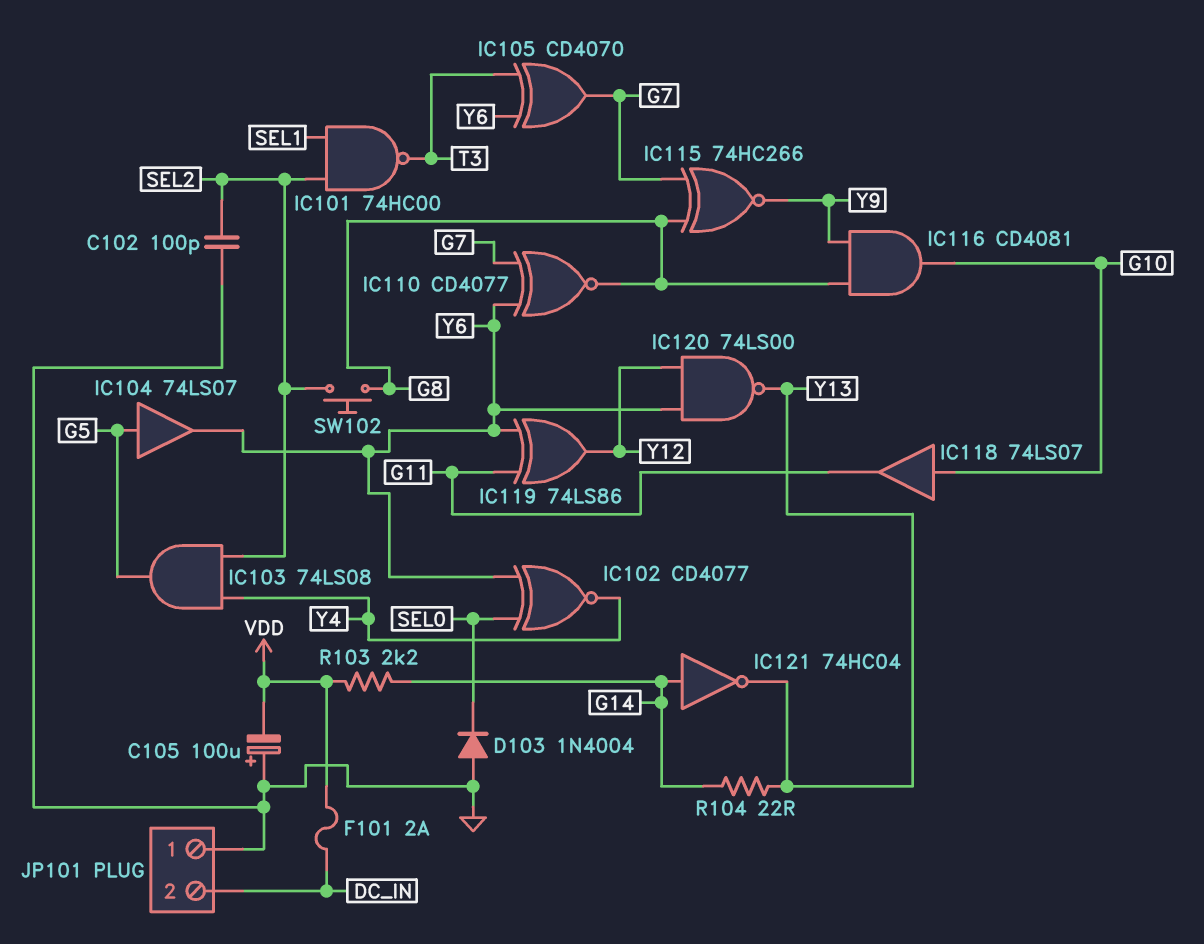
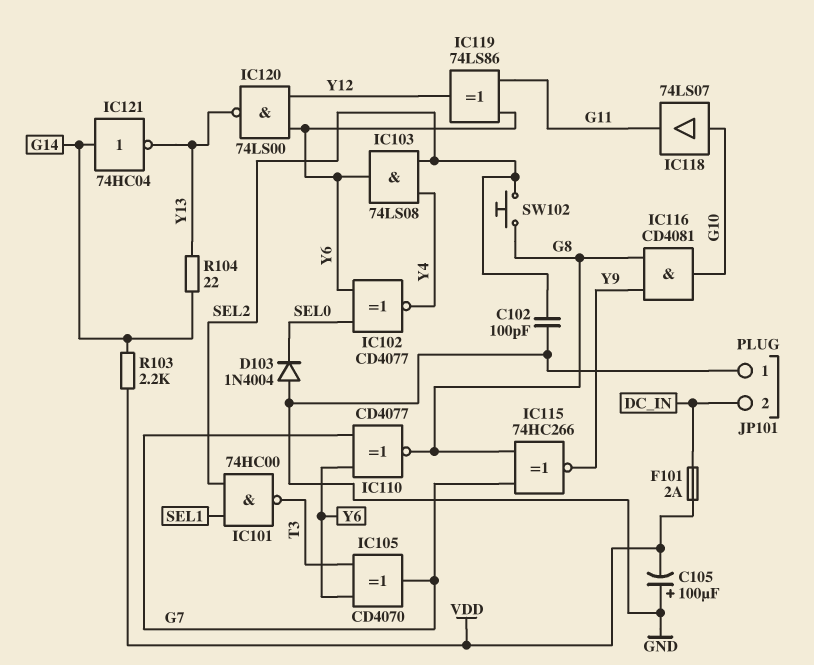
IC103: AND 74LS08 (in SEL2, in Y4, out G5) -> AND 74LS08 (in SEL2, in Y4, out Y6)
IC104: buffer 74LS07 (in G5, out Y6) -> none

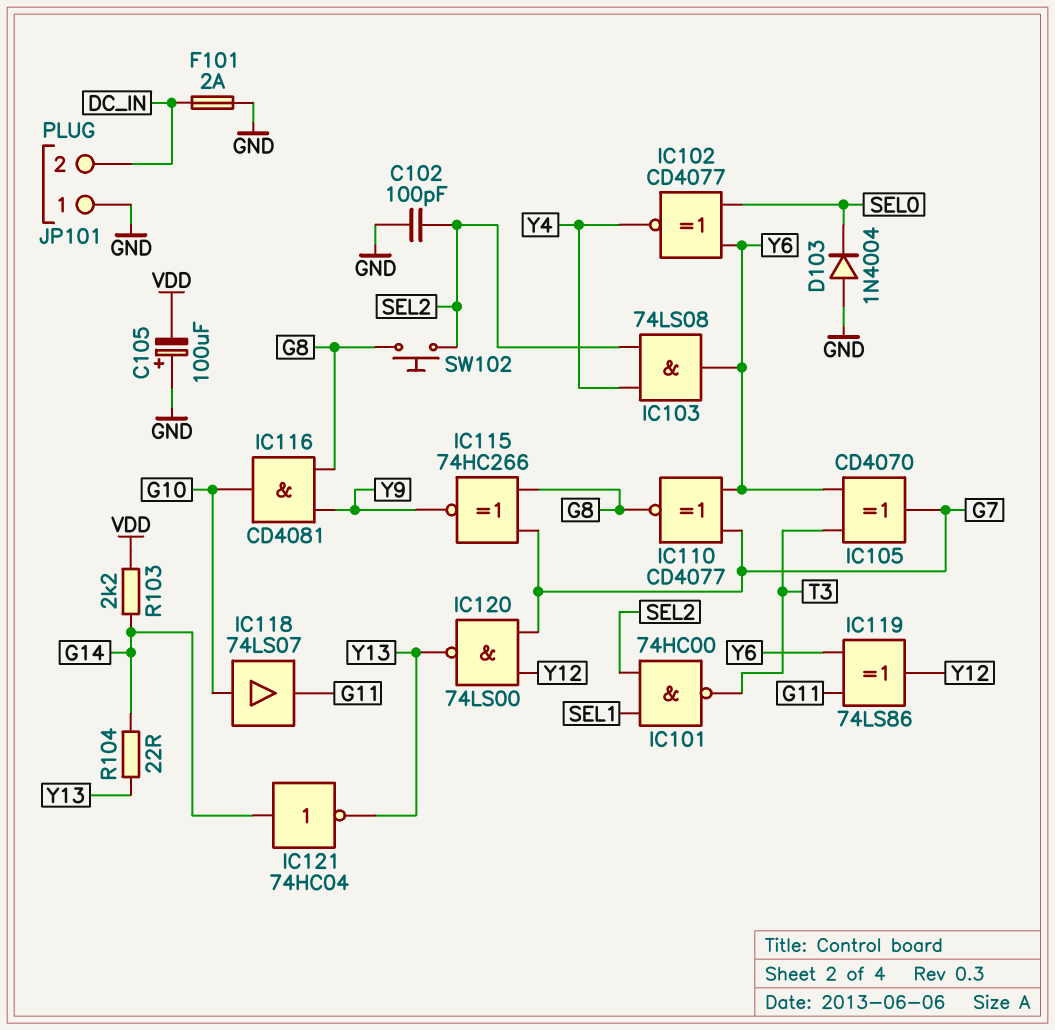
F101: 2A (DC_IN, VDD) -> 2A (DC_IN, GND)
IC120: NAND 74LS00 (in Y6, in Y12, out Y13) -> NAND 74LS00 (in G7, in Y12, out Y13)

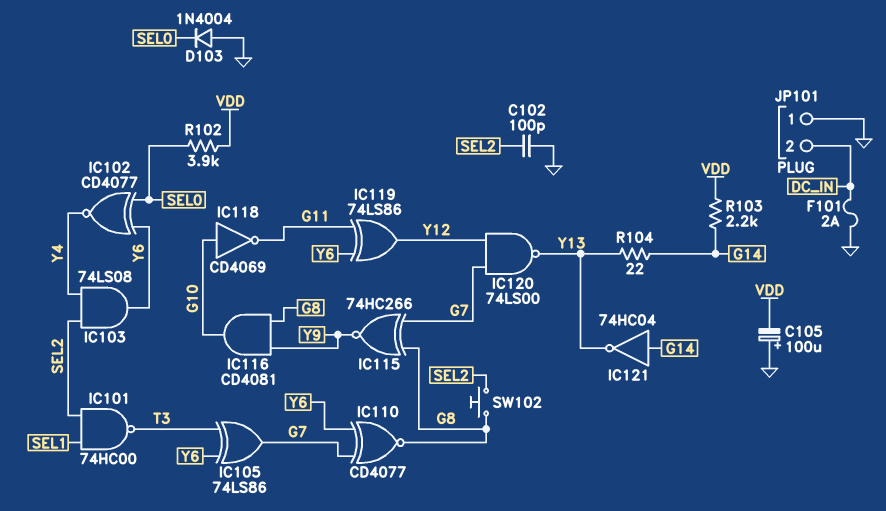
IC105: XOR CD4070 (in T3, in Y6, out G7) -> XOR 74LS86 (in T3, in Y6, out G7)
IC118: buffer 74LS07 (in G10, out G11) -> NOT CD4069 (in G10, out G11)
R102: none -> 3.9k (SEL0, VDD)

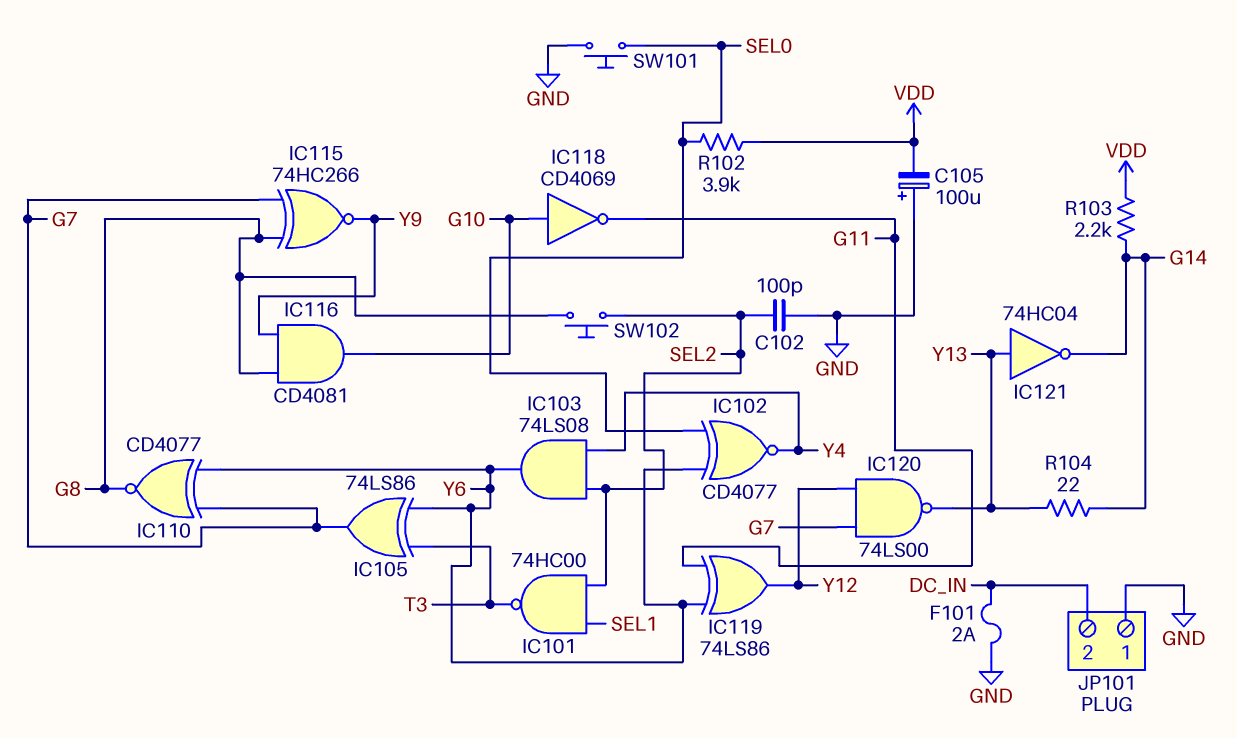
D103: diode 1N4004 (A GND, K SEL0) -> none
IC121: NOT 74HC04 (in G14, out Y13) -> NOT 74HC04 (in Y13, out G14)
SW101: none -> button (GND, SEL0)

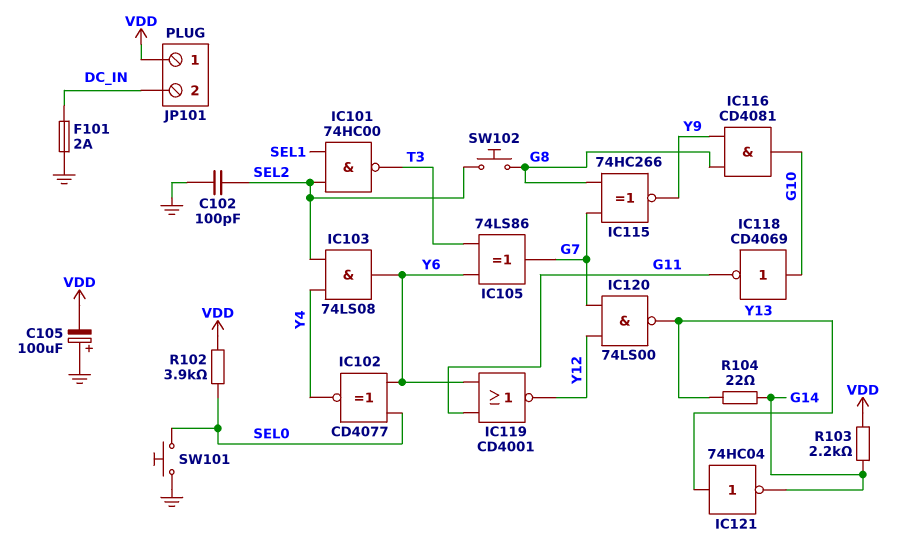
IC110: XNOR CD4077 (in G7, in Y6, out G8) -> none
IC119: XOR 74LS86 (in G11, in Y6, out Y12) -> NOR CD4001 (in G11, in Y6, out Y12)
JP101 pin 1: GND -> VDD

